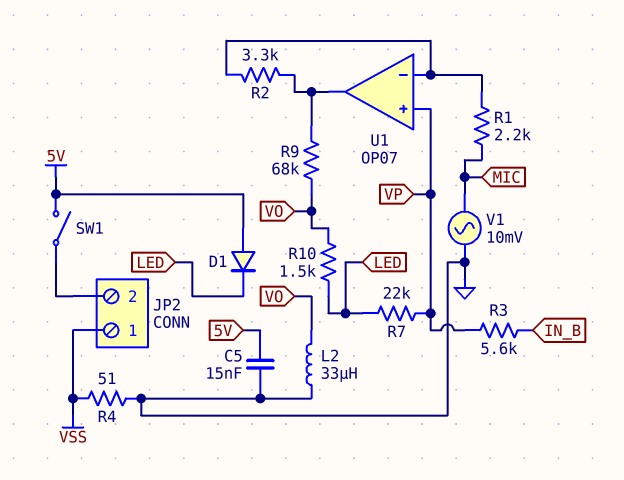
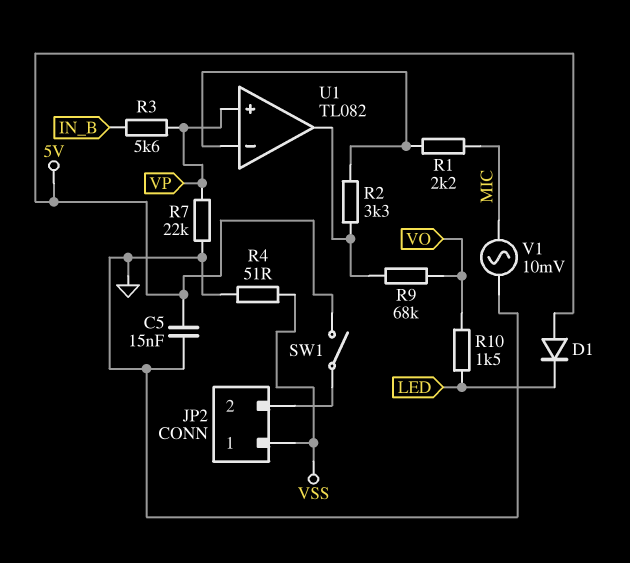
L2: 33uH (GND, VO) -> none
R7: 22k (LED, VP) -> 22k (GND, VP)
U1: OP07 -> TL082

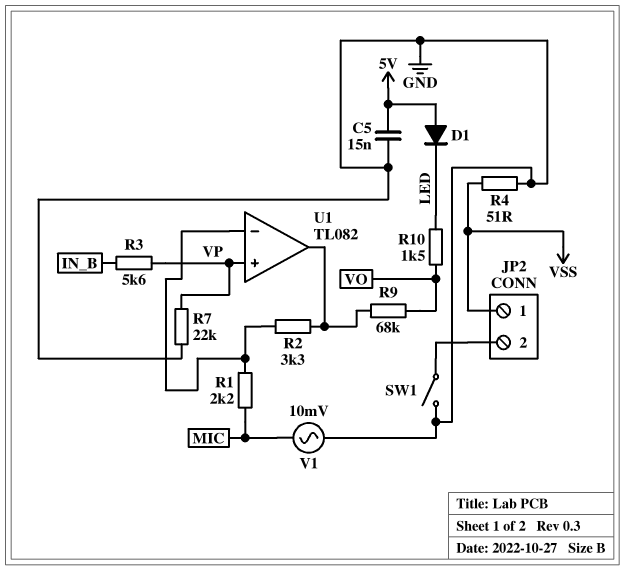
SW1: switch (5V, JP2/2) -> switch (GND, JP2/2)

